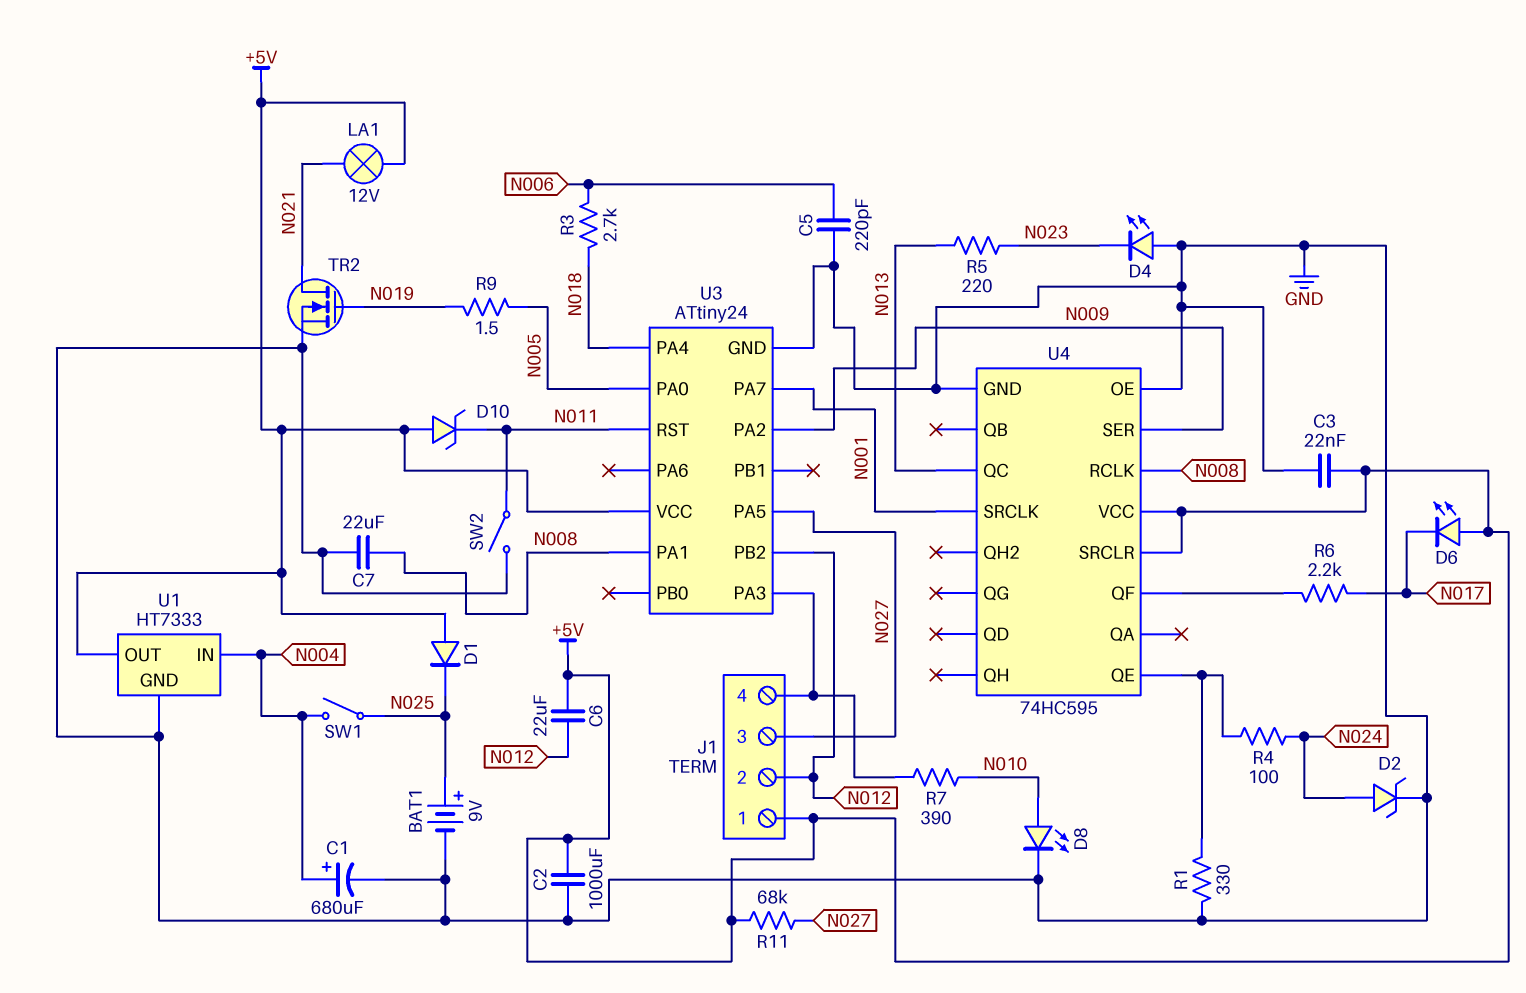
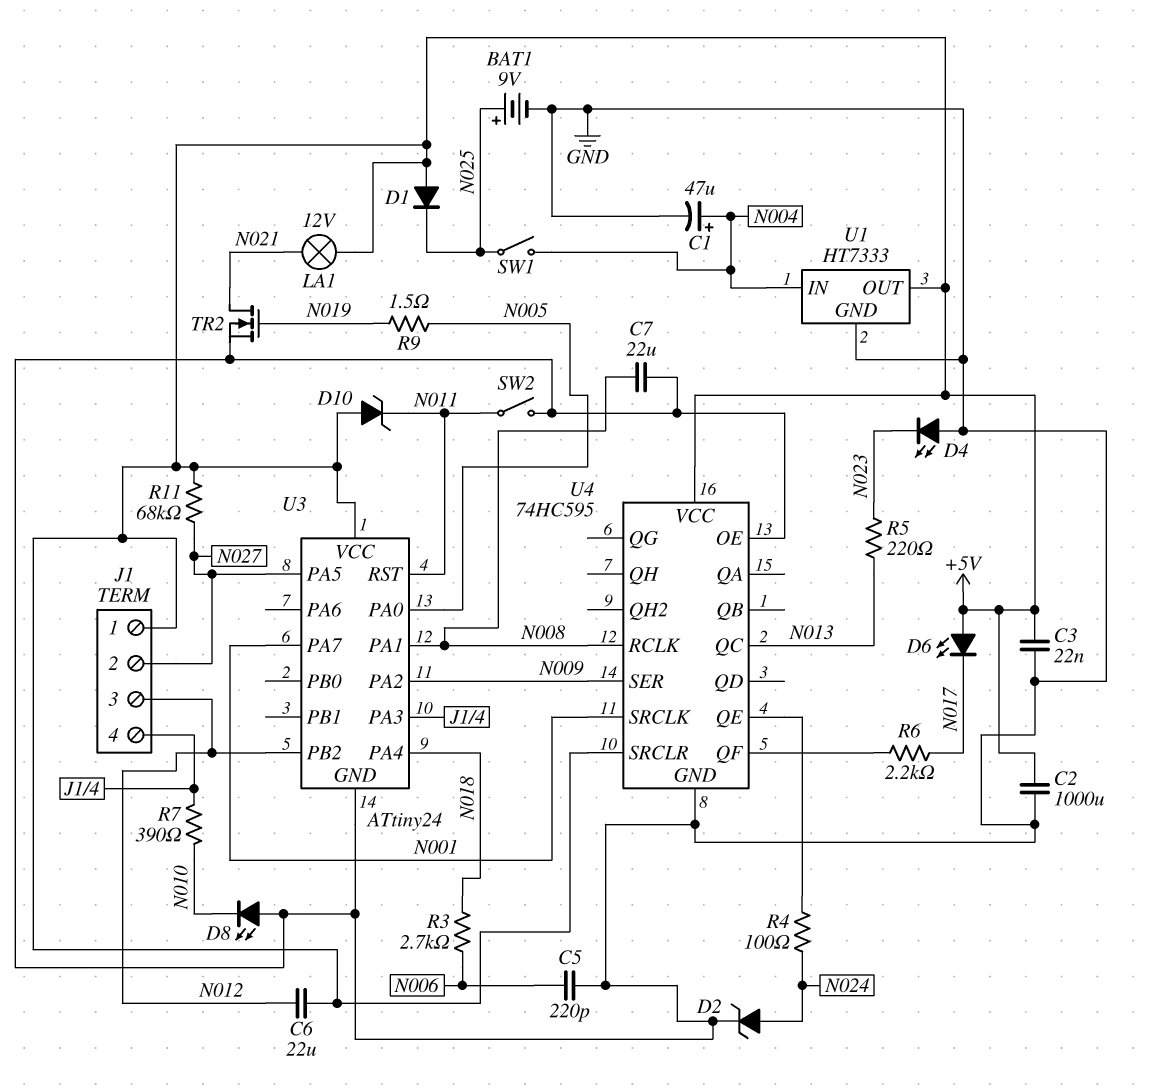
C1: 680uF (plus N004, minus GND) -> 47uF (plus N004, minus GND)
D8: LED (A N010, K GND) -> LED (A GND, K N010)
J1 pin 2: N012 -> N027
J1 pin 3: N027 -> N012
R1: 330 (GND, U4/QE) -> none

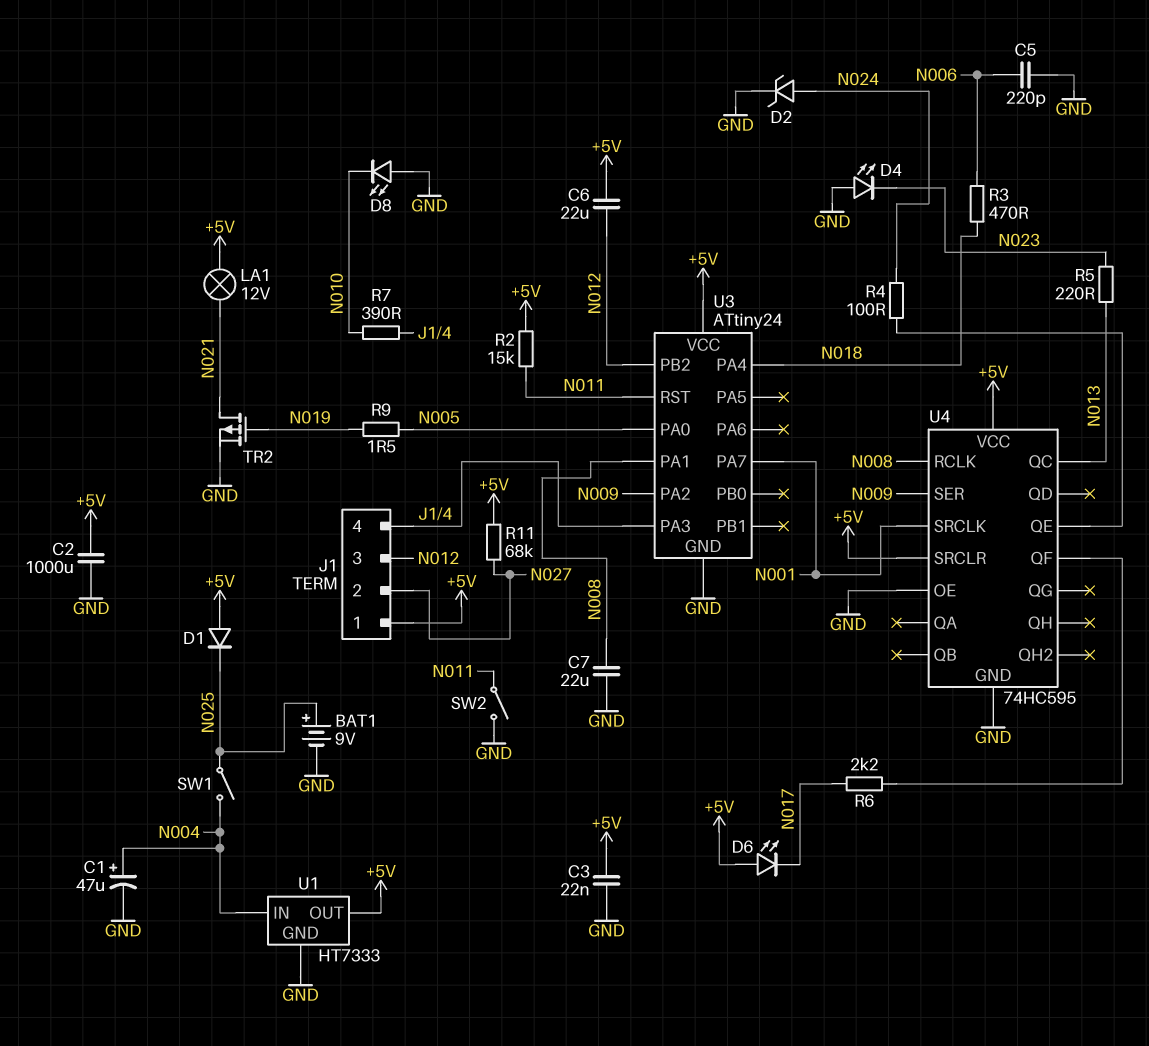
D10: zener (A +5V, K N011) -> none
R2: none -> 15k (+5V, N011)
R3: 2.7k (N006, N018) -> 470 (N006, N018)
TR2: NMOS (G N019, D N021, S GND) -> PMOS (G N019, D N021, S GND)
U3 pin PA5: N027 -> none

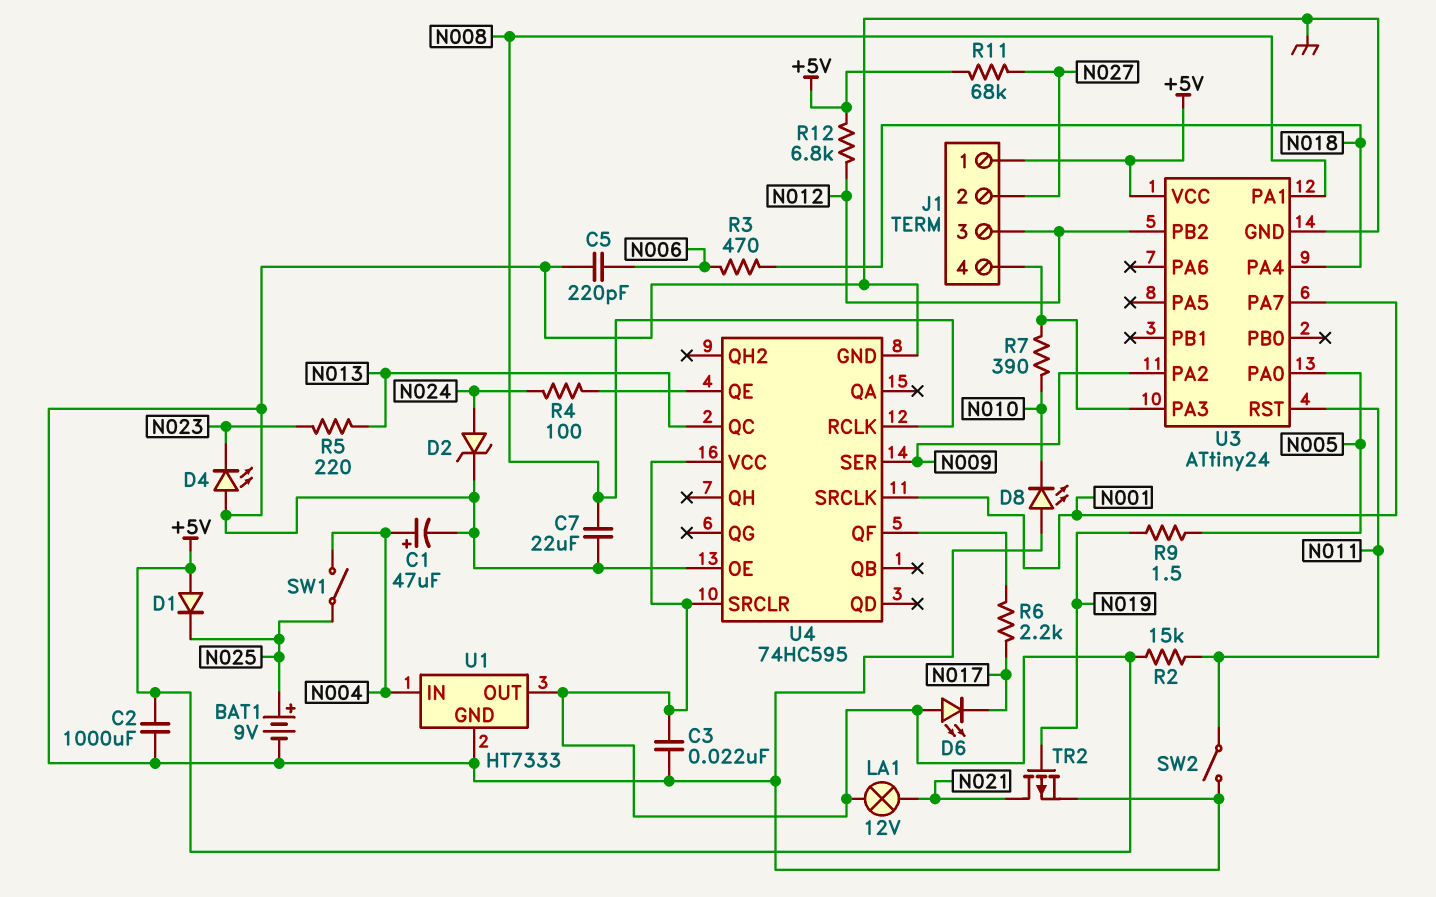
C6: 22uF (+5V, N012) -> none
R12: none -> 6.8k (+5V, N012)

